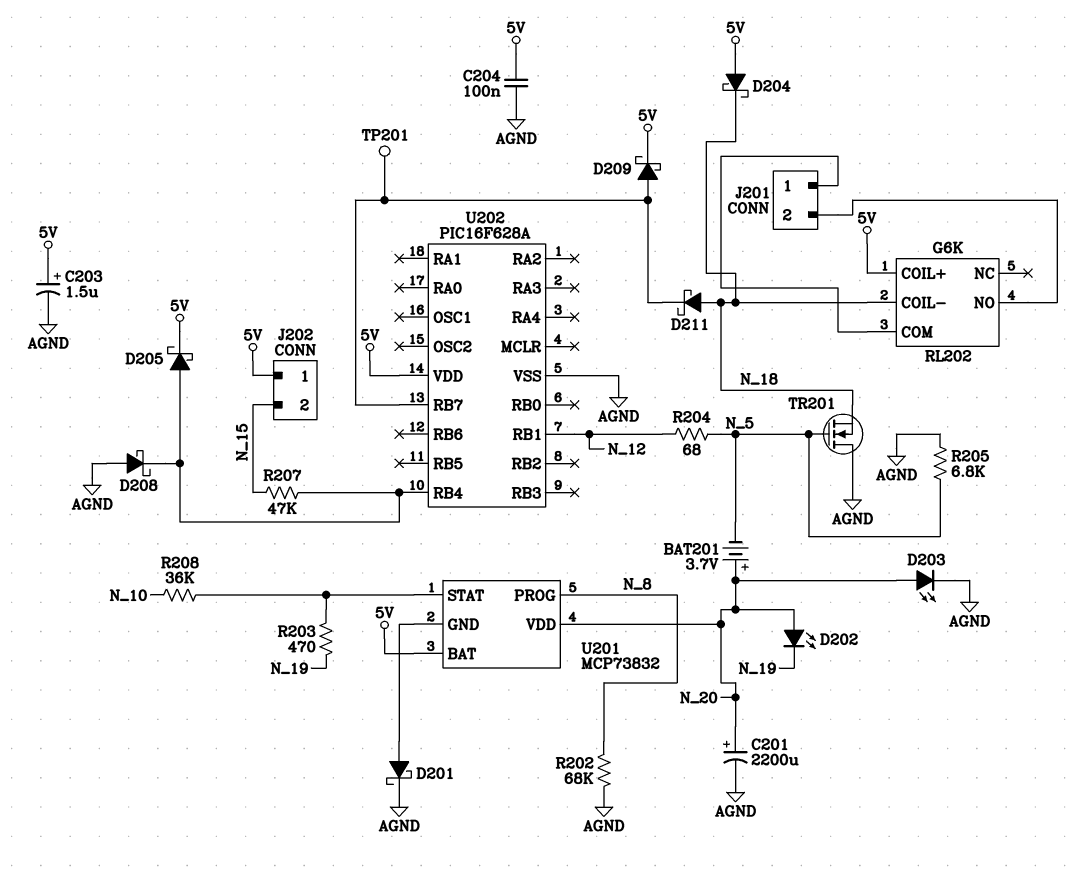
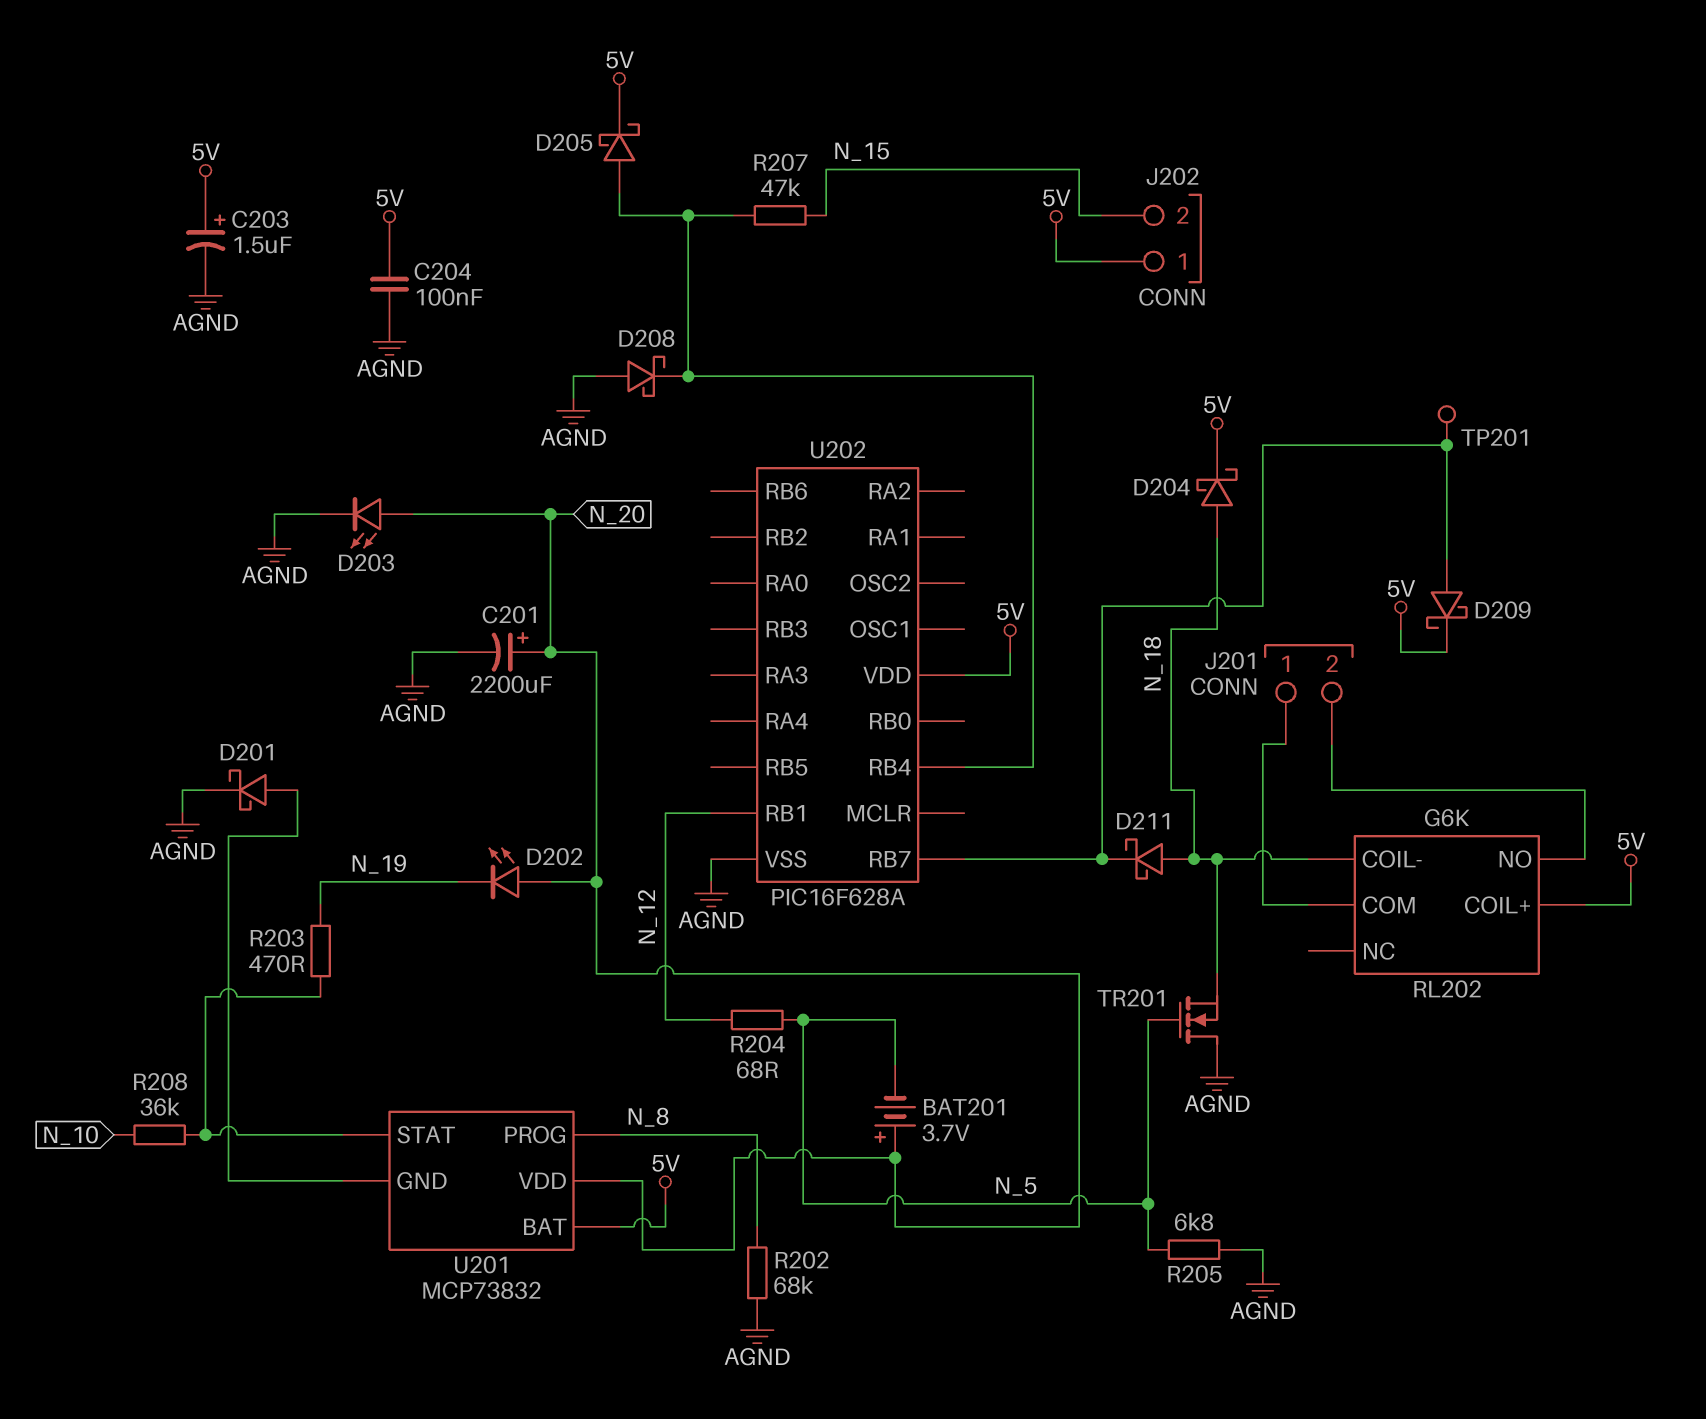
D204: schottky (A 5V, K N_18) -> schottky (A N_18, K 5V)

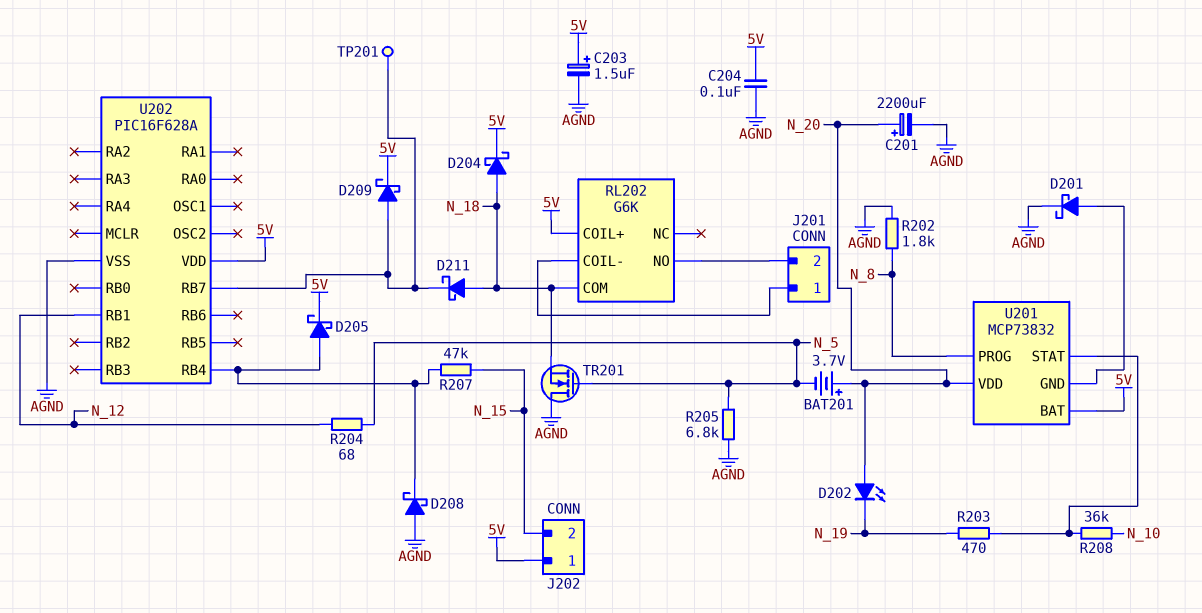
D203: LED (A N_20, K AGND) -> none
R202: 68k (AGND, N_8) -> 1.8k (AGND, N_8)
RL202 pin COIL-: N_18 -> J201/1
RL202 pin COM: J201/1 -> N_18

